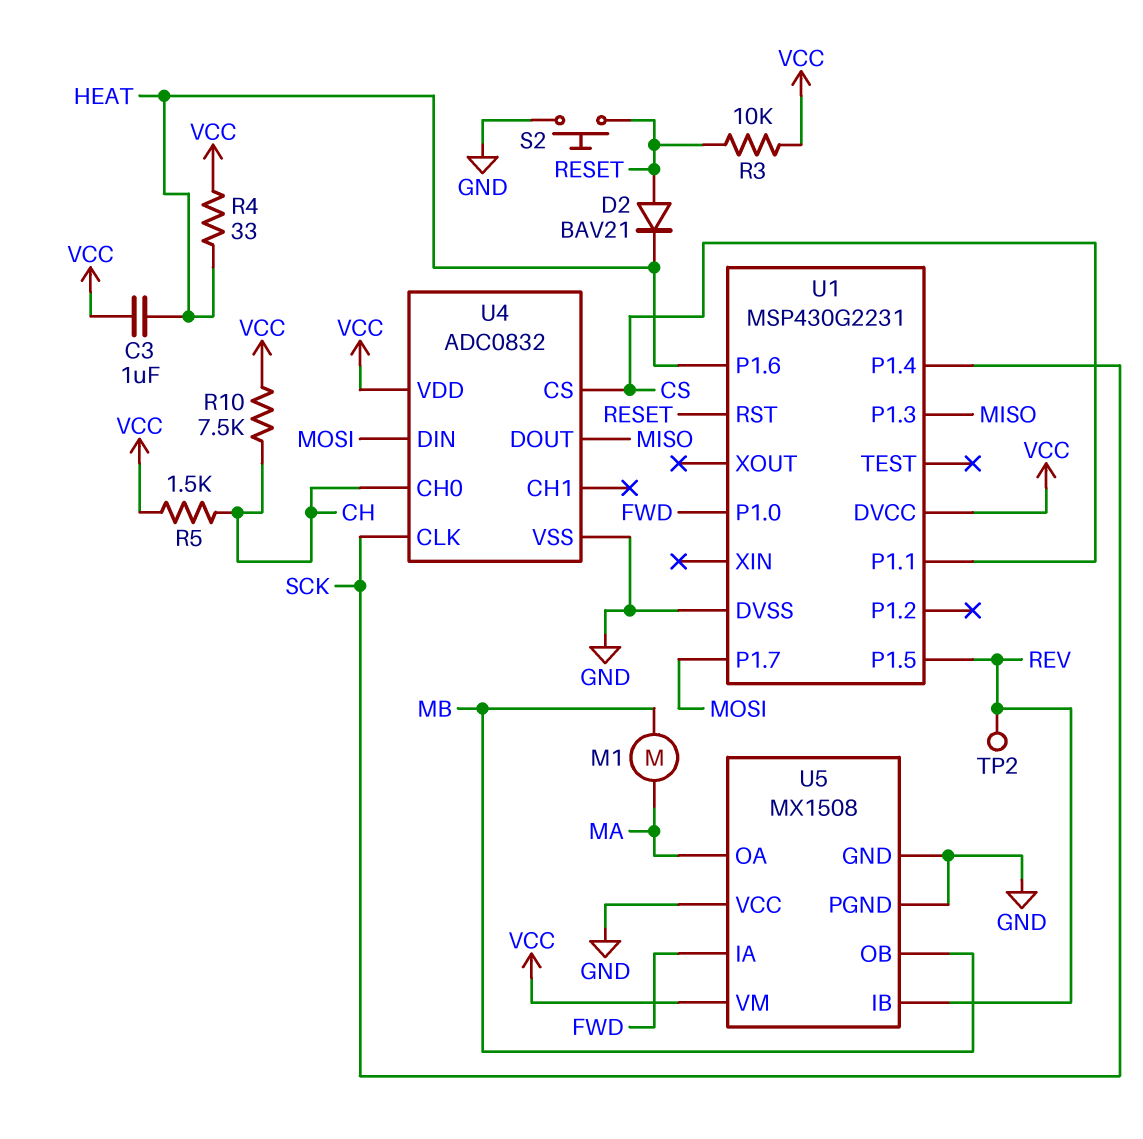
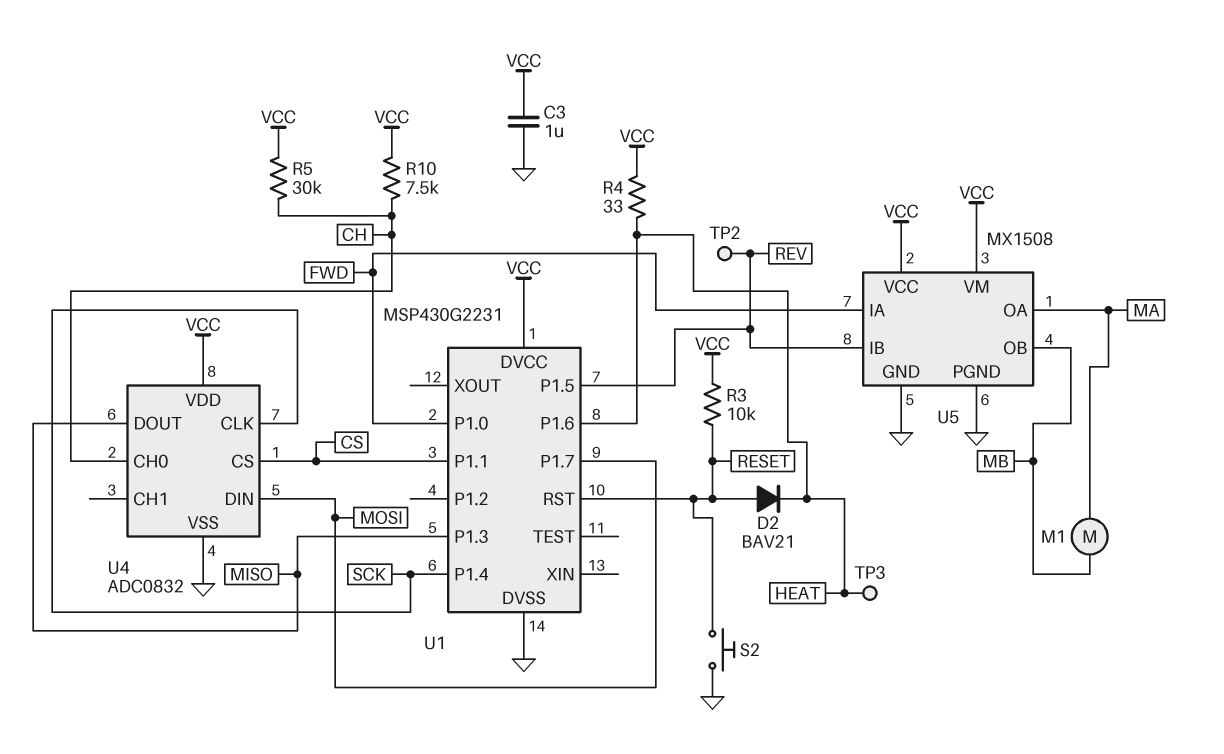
C3: 1uF (HEAT, VCC) -> 1uF (GND, VCC)
R5: 1.5k (CH, VCC) -> 30k (CH, VCC)
TP3: none -> test point (HEAT)
U5 pin VCC: GND -> VCC

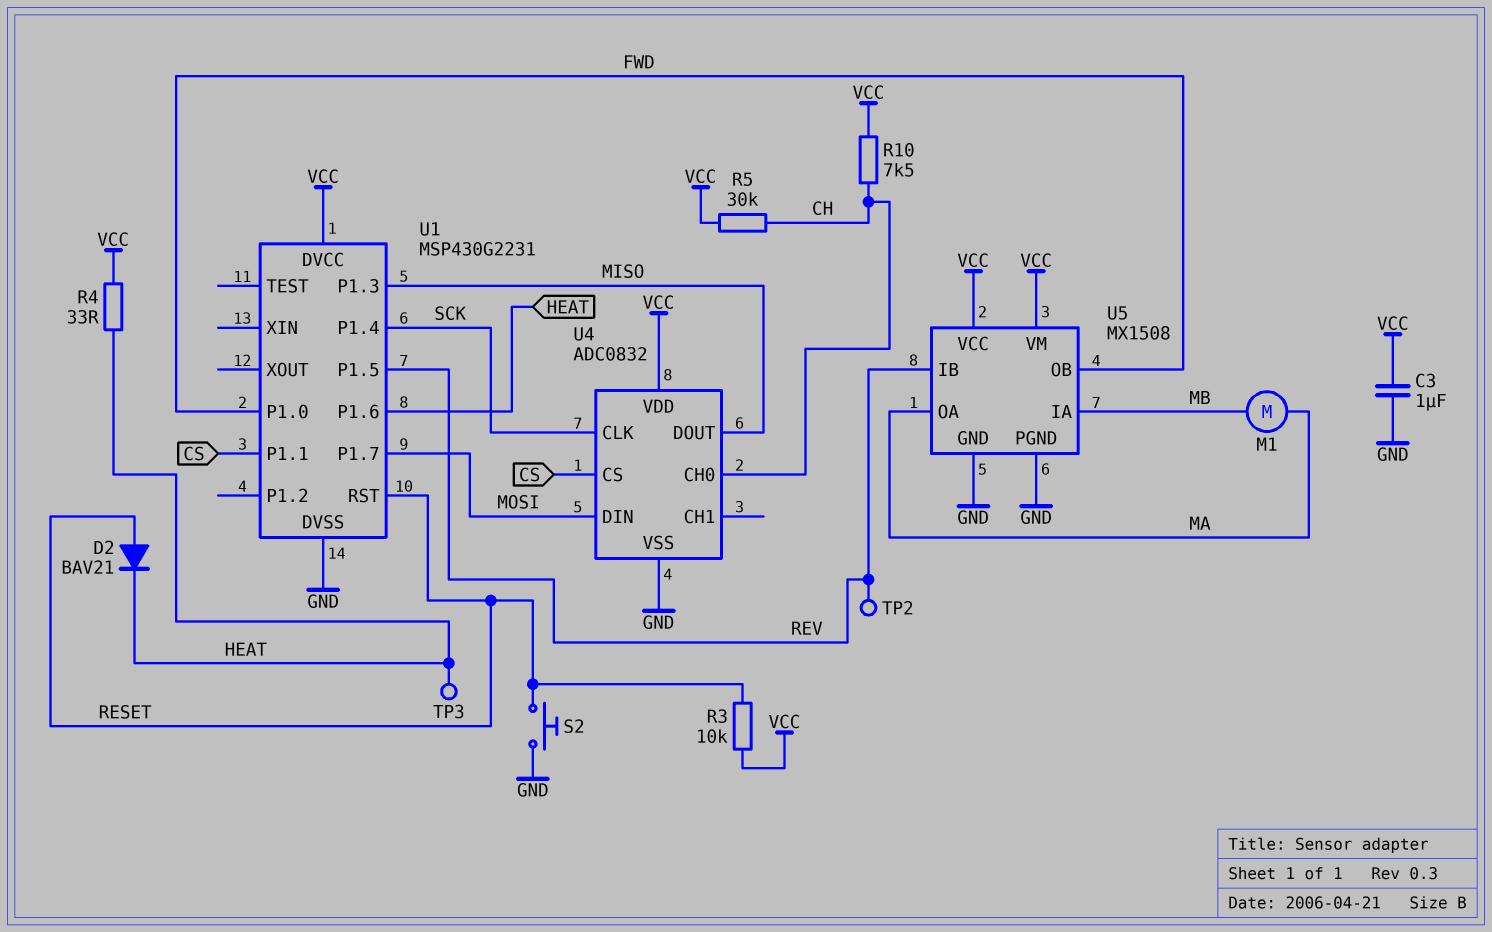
U5 pin IA: FWD -> MB
U5 pin OB: MB -> FWD

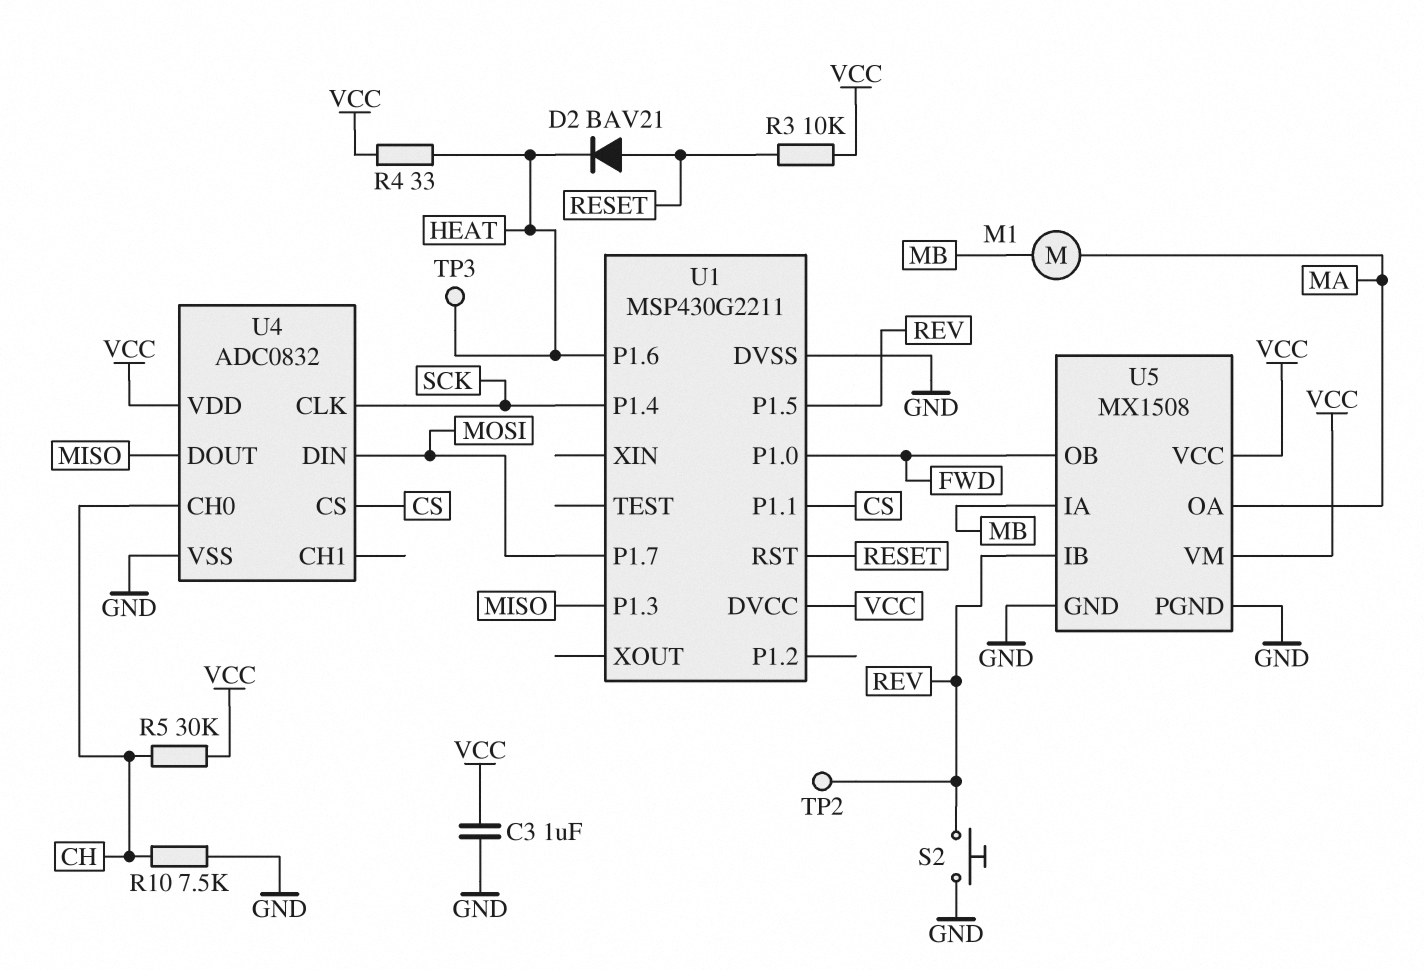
R10: 7.5k (CH, VCC) -> 7.5k (CH, GND)
S2: button (GND, RESET) -> button (GND, REV)
U1: MSP430G2231 -> MSP430G2211

